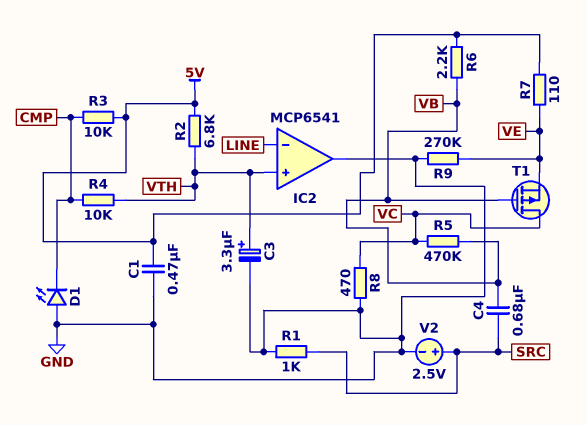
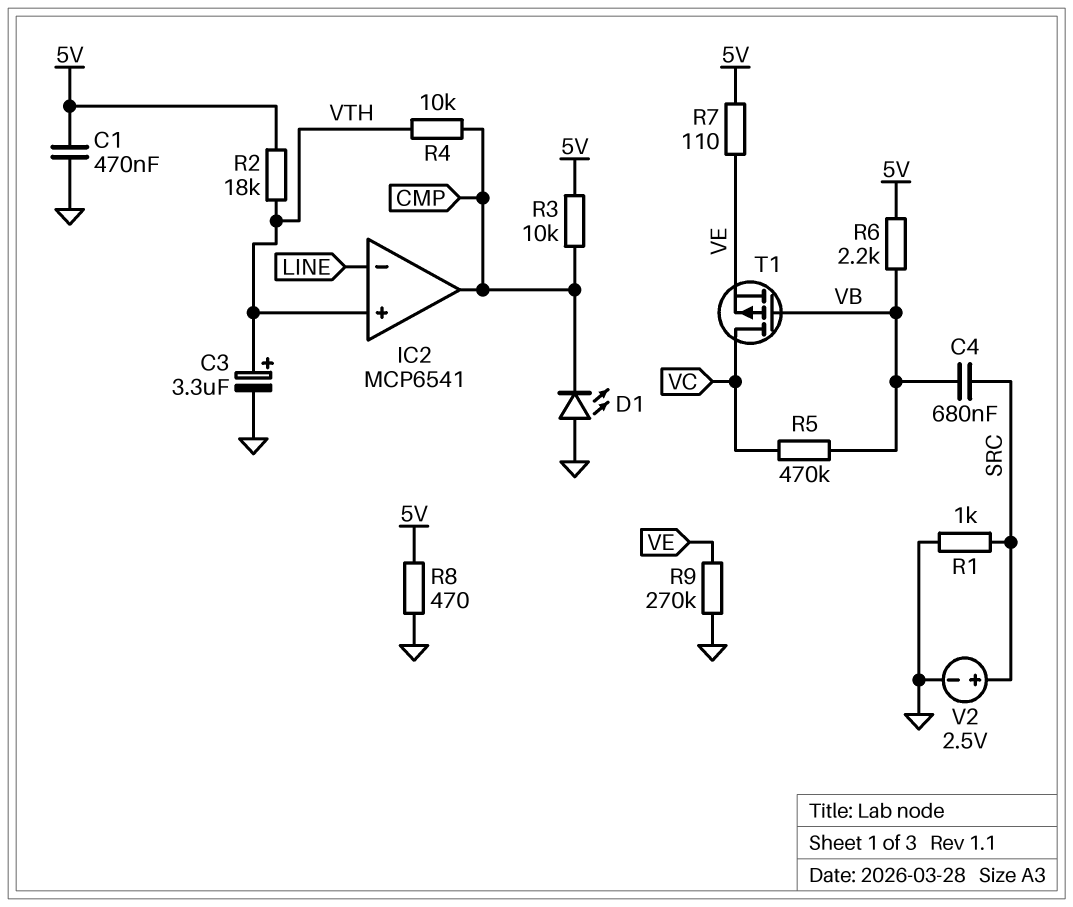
IC2 pin out: GND -> CMP
R2: 6.8k (5V, VTH) -> 18k (5V, VTH)
R8: 470 (GND, VC) -> 470 (5V, GND)

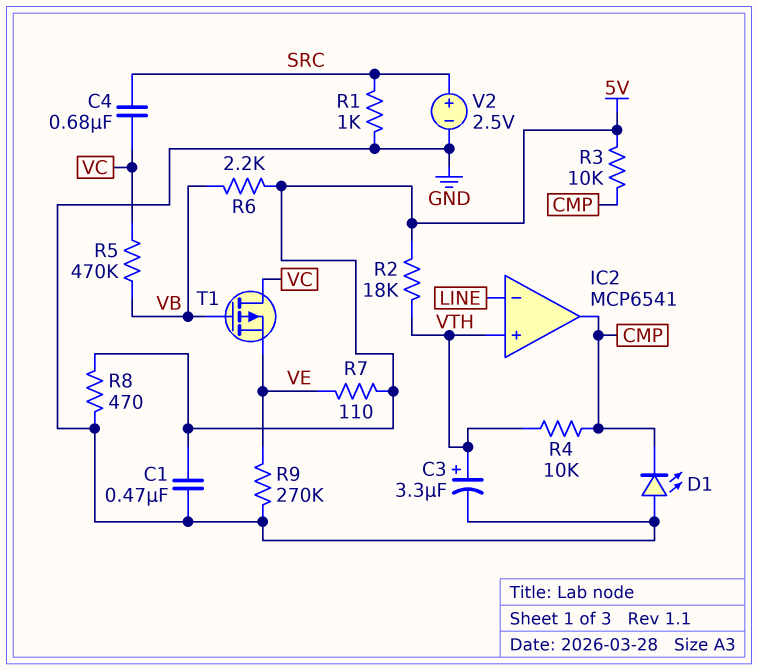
C4: 680nF (SRC, VB) -> 680nF (SRC, VC)

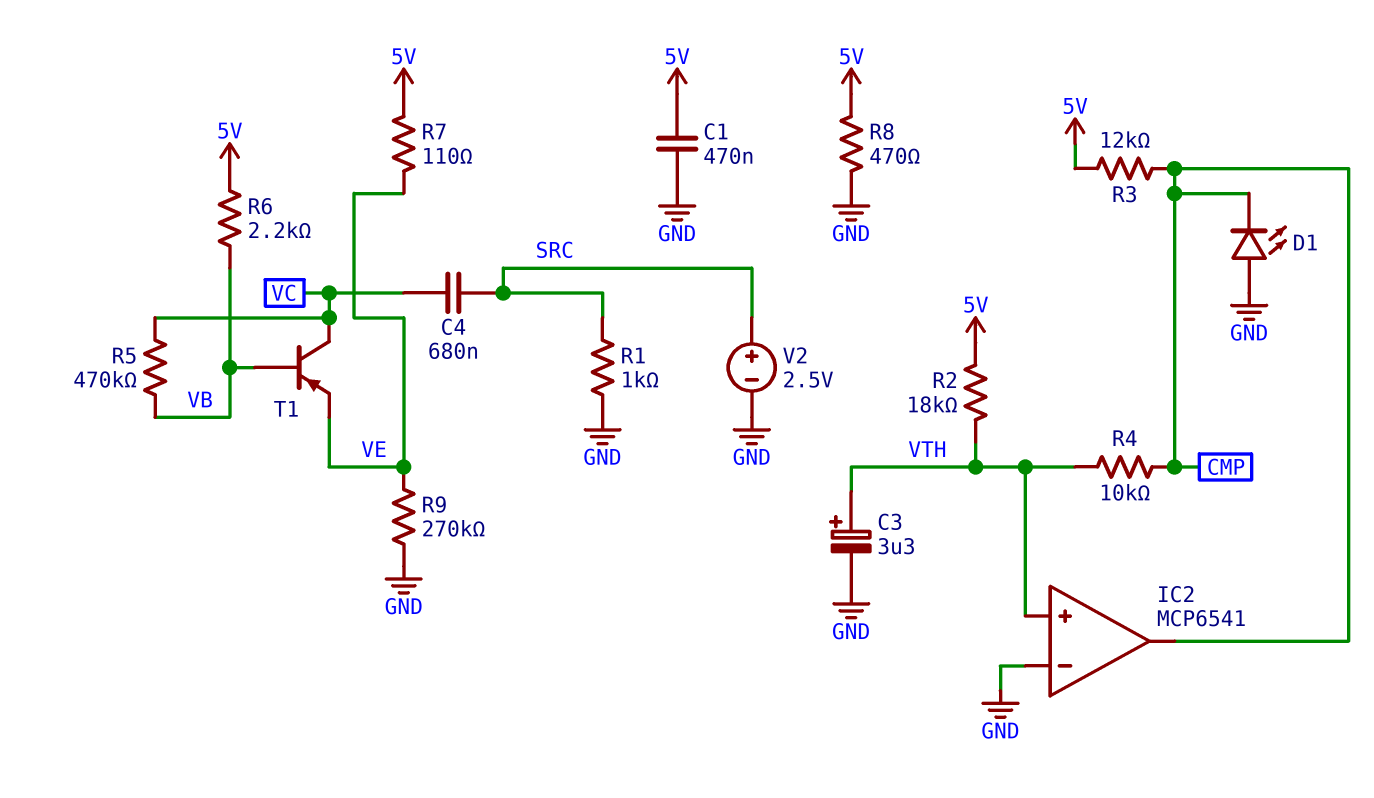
IC2 pin in-: LINE -> GND
R3: 10k (5V, CMP) -> 12k (5V, CMP)
T1: PMOS (G VB, D VC, S VE) -> PNP (B VB, C VC, E VE)

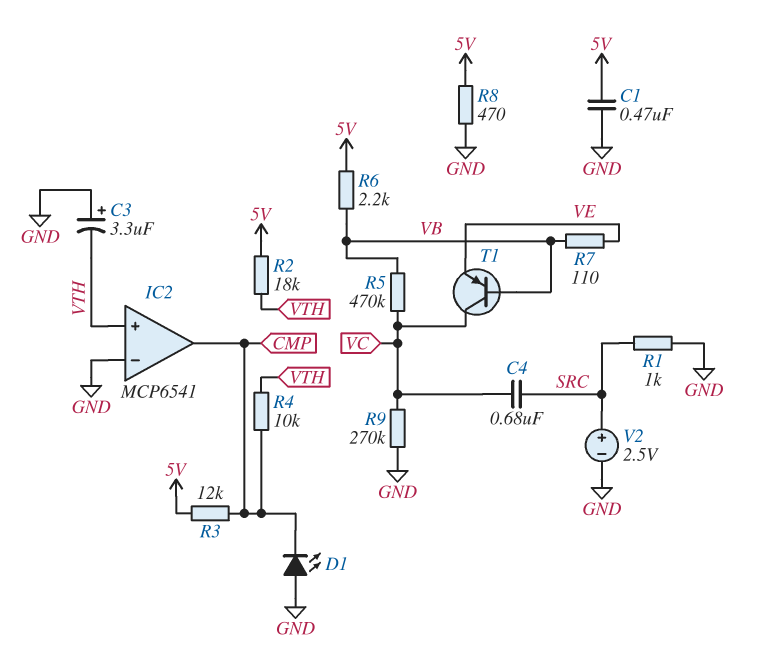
C3: 3.3uF (plus VTH, minus GND) -> 3.3uF (plus GND, minus VTH)
R7: 110 (5V, VE) -> 110 (VB, VE)
R9: 270k (GND, VE) -> 270k (GND, VC)

